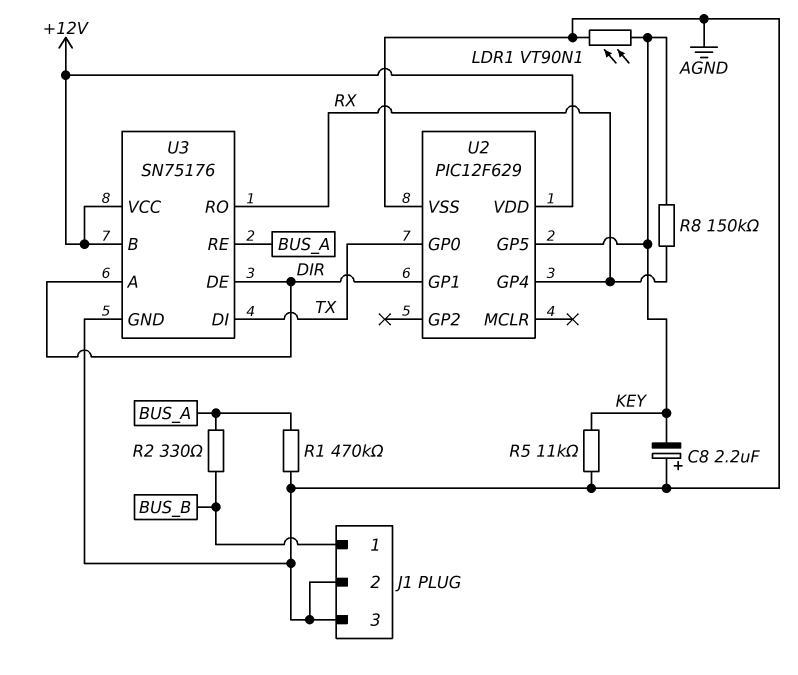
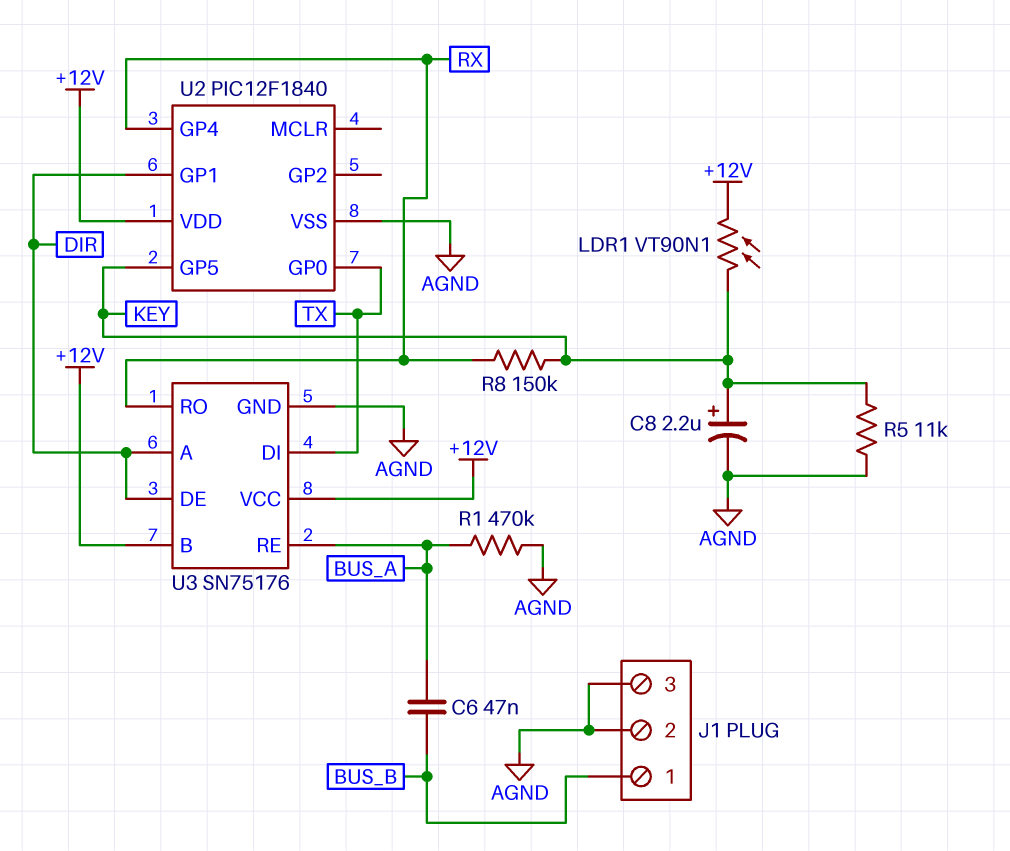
C6: none -> 47nF (BUS_A, BUS_B)
C8: 2.2uF (plus AGND, minus KEY) -> 2.2uF (plus KEY, minus AGND)
LDR1: VT90N1 (AGND, KEY) -> VT90N1 (+12V, KEY)
R2: 330 (BUS_A, BUS_B) -> none
U2: PIC12F629 -> PIC12F1840

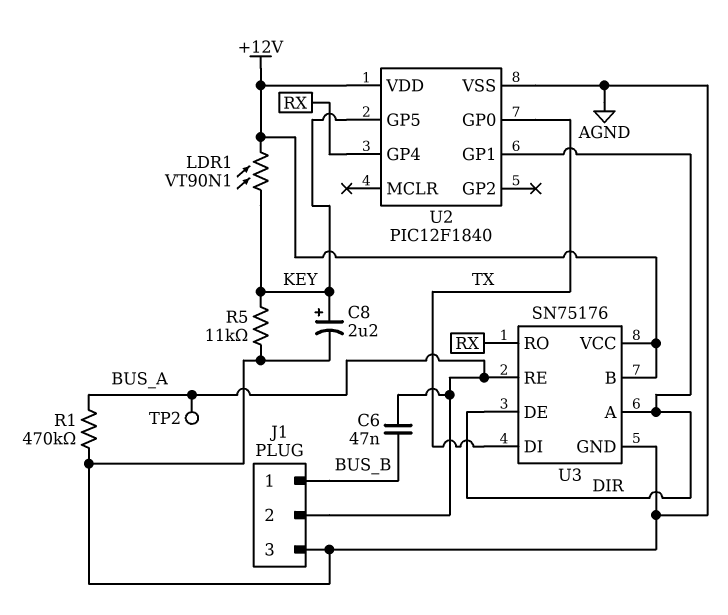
J1 pin 2: AGND -> BUS_A
R8: 150k (KEY, RX) -> none
TP2: none -> test point (BUS_A)

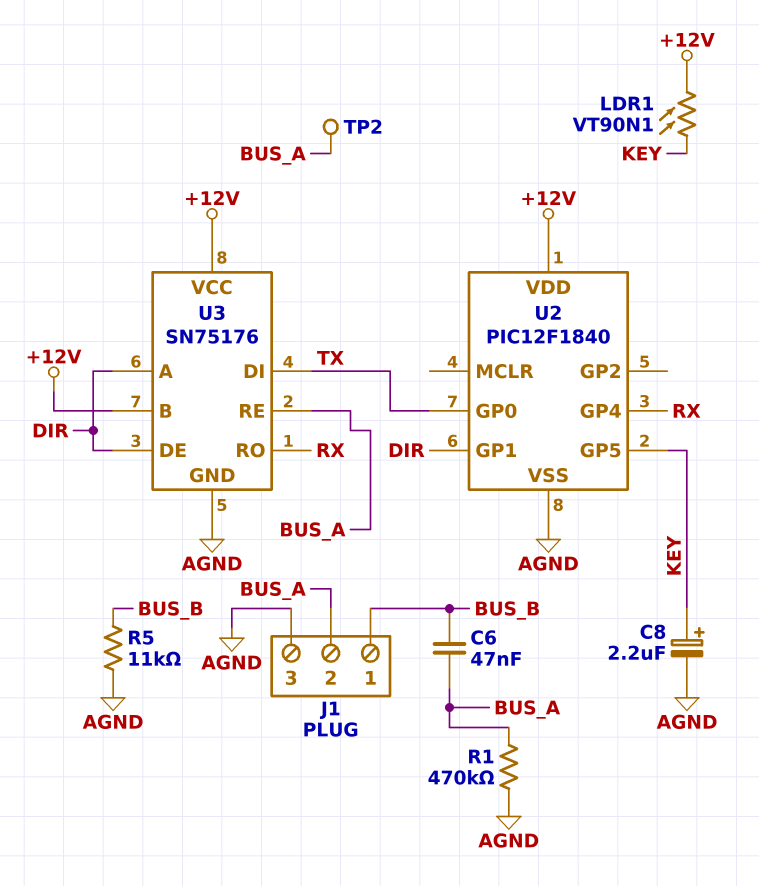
R5: 11k (AGND, KEY) -> 11k (AGND, BUS_B)

